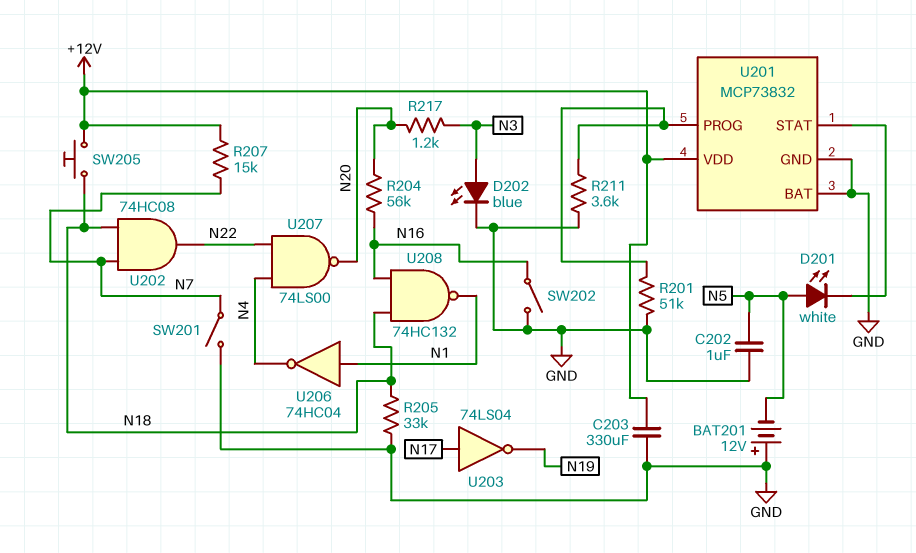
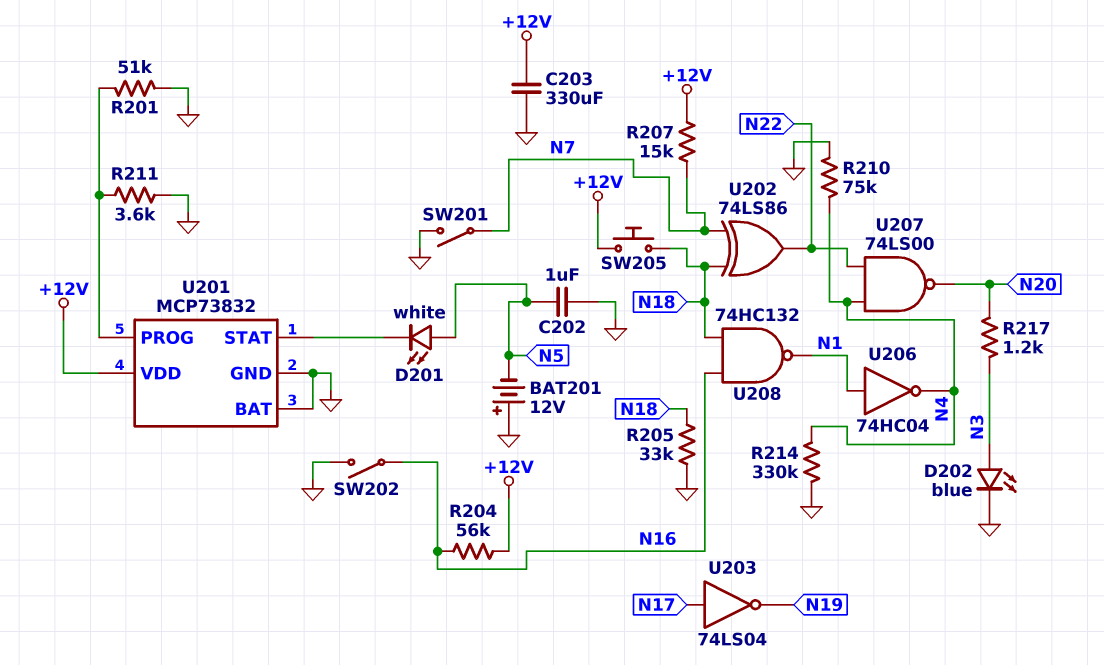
R204: 56k (N16, N20) -> 56k (+12V, N16)
R210: none -> 75k (GND, N4)
R214: none -> 330k (GND, N4)
U202: AND 74HC08 (in N7, in N18, out N22) -> XOR 74LS86 (in N7, in N18, out N22)

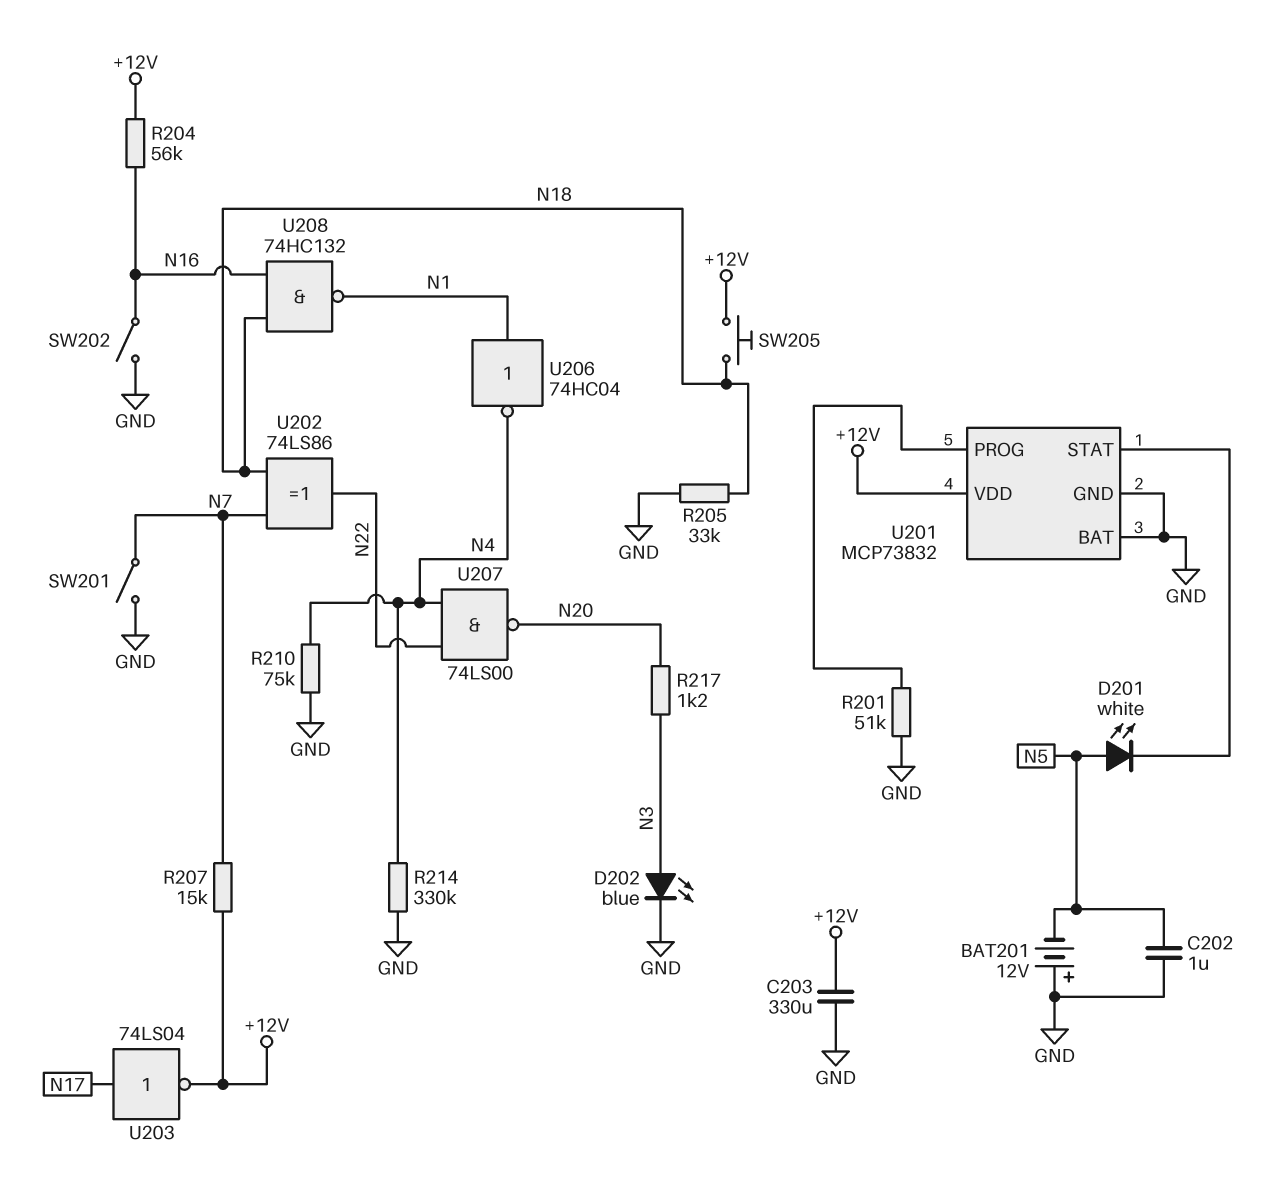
R211: 3.6k (GND, U201/PROG) -> none
U203: NOT 74LS04 (in N17, out N19) -> NOT 74LS04 (in N17, out +12V)

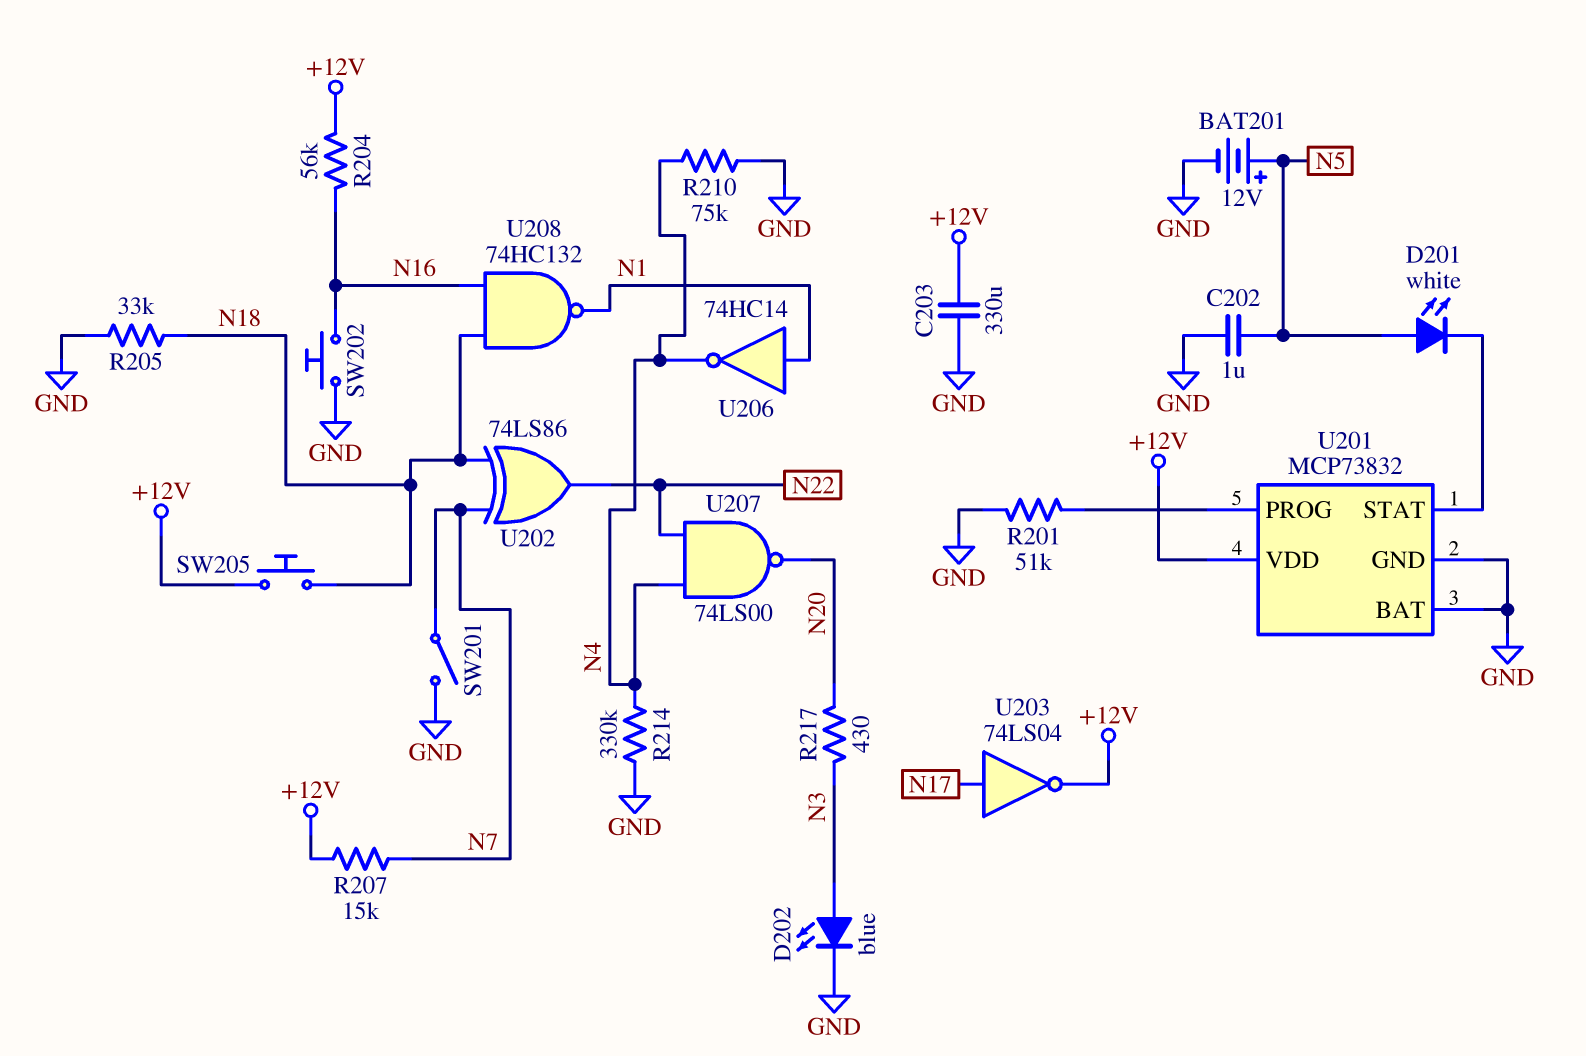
BAT201: 12V (plus GND, minus N5) -> 12V (plus N5, minus GND)
R217: 1.2k (N3, N20) -> 430 (N3, N20)
SW202: switch (GND, N16) -> button (GND, N16)
U206: NOT 74HC04 (in N1, out N4) -> NOT 74HC14 (in N1, out N4)

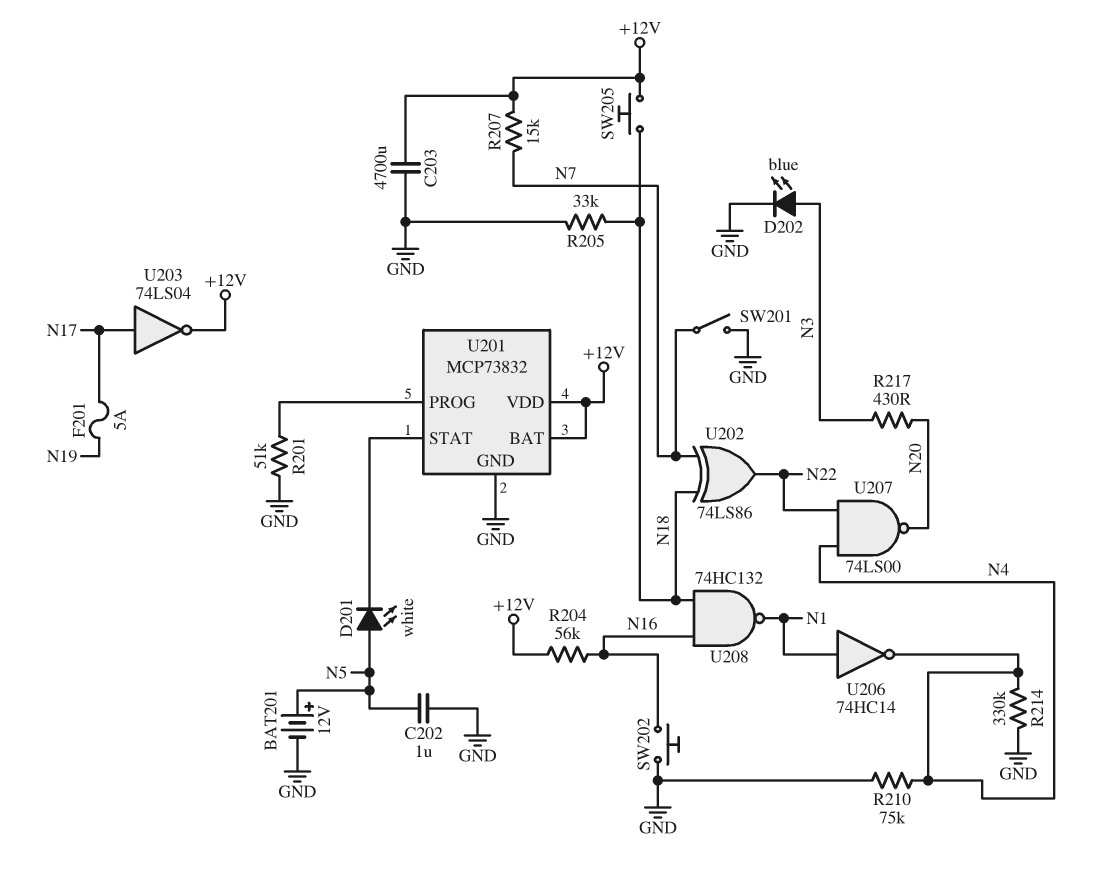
C203: 330uF (+12V, GND) -> 4700uF (+12V, GND)
F201: none -> 5A (N17, N19)
U201 pin BAT: GND -> +12V

